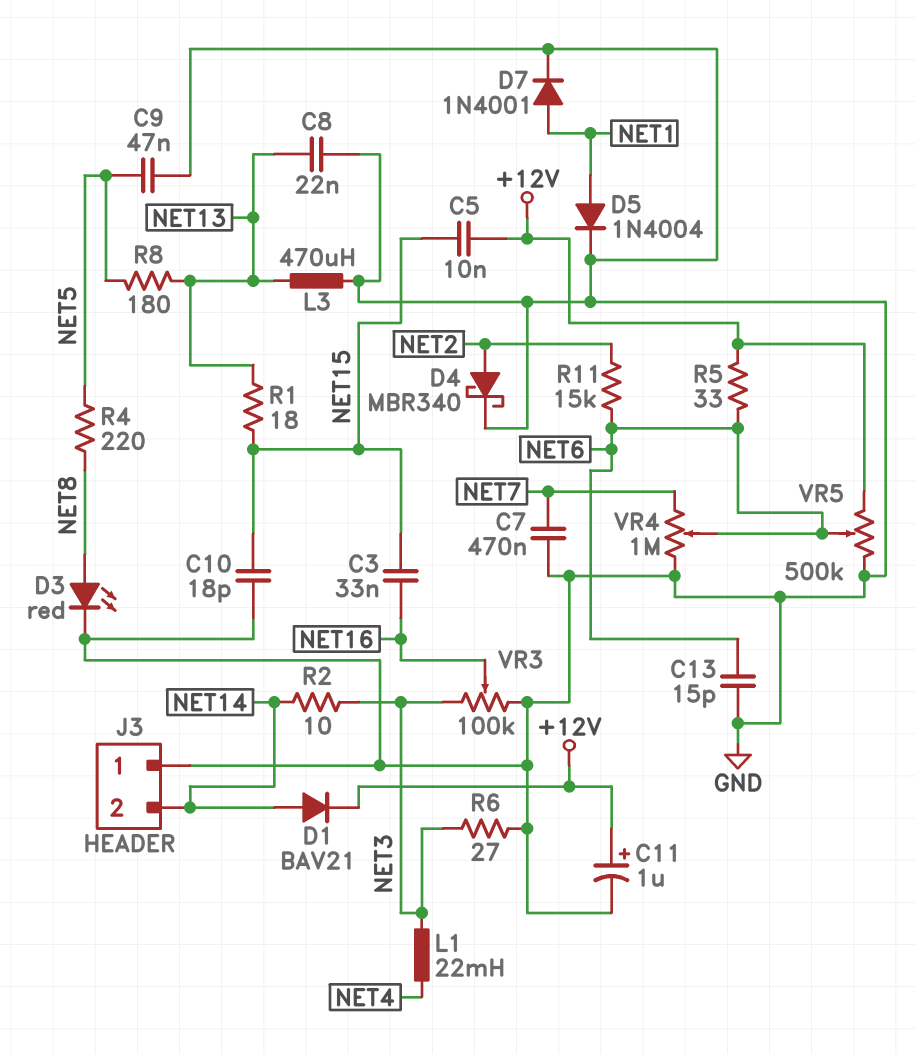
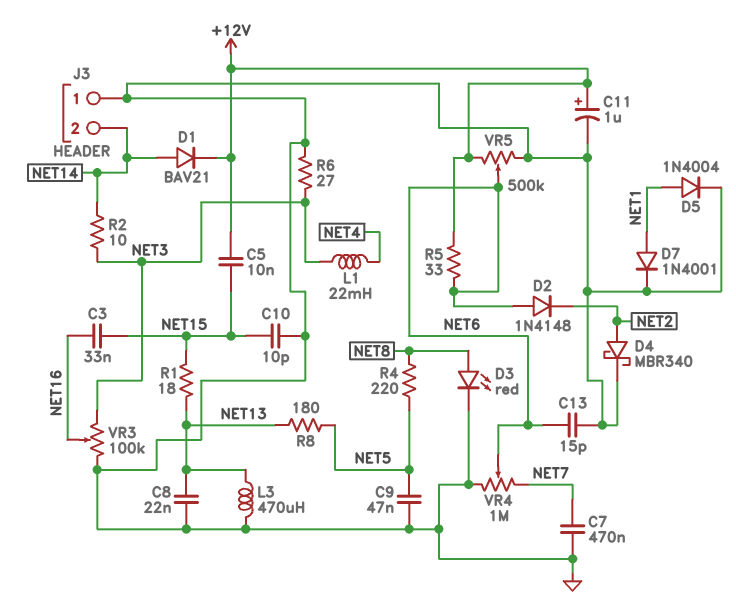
C10: 18pF (GND, NET15) -> 10pF (GND, NET15)
D2: none -> diode 1N4148 (A NET6, K NET2)
R11: 15k (NET2, NET6) -> none

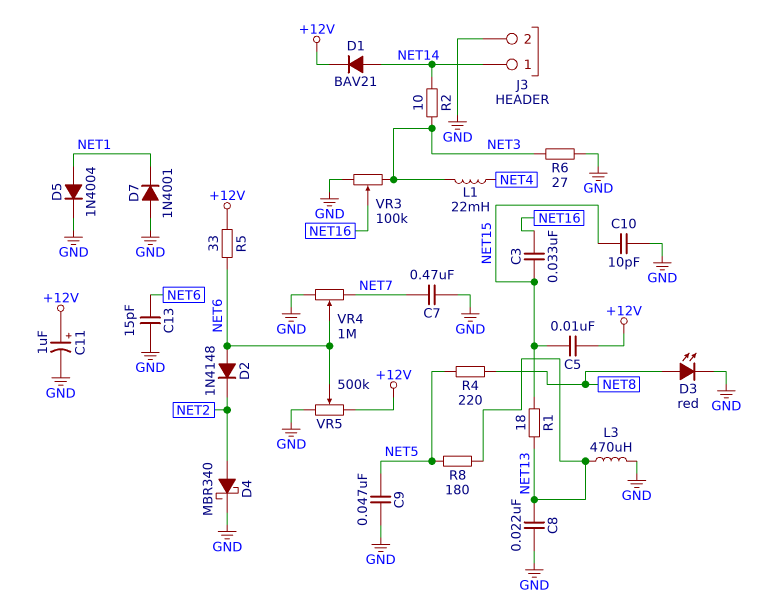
D7: diode 1N4001 (A NET1, K GND) -> diode 1N4001 (A GND, K NET1)
J3 pin 1: GND -> NET14
J3 pin 2: NET14 -> GND

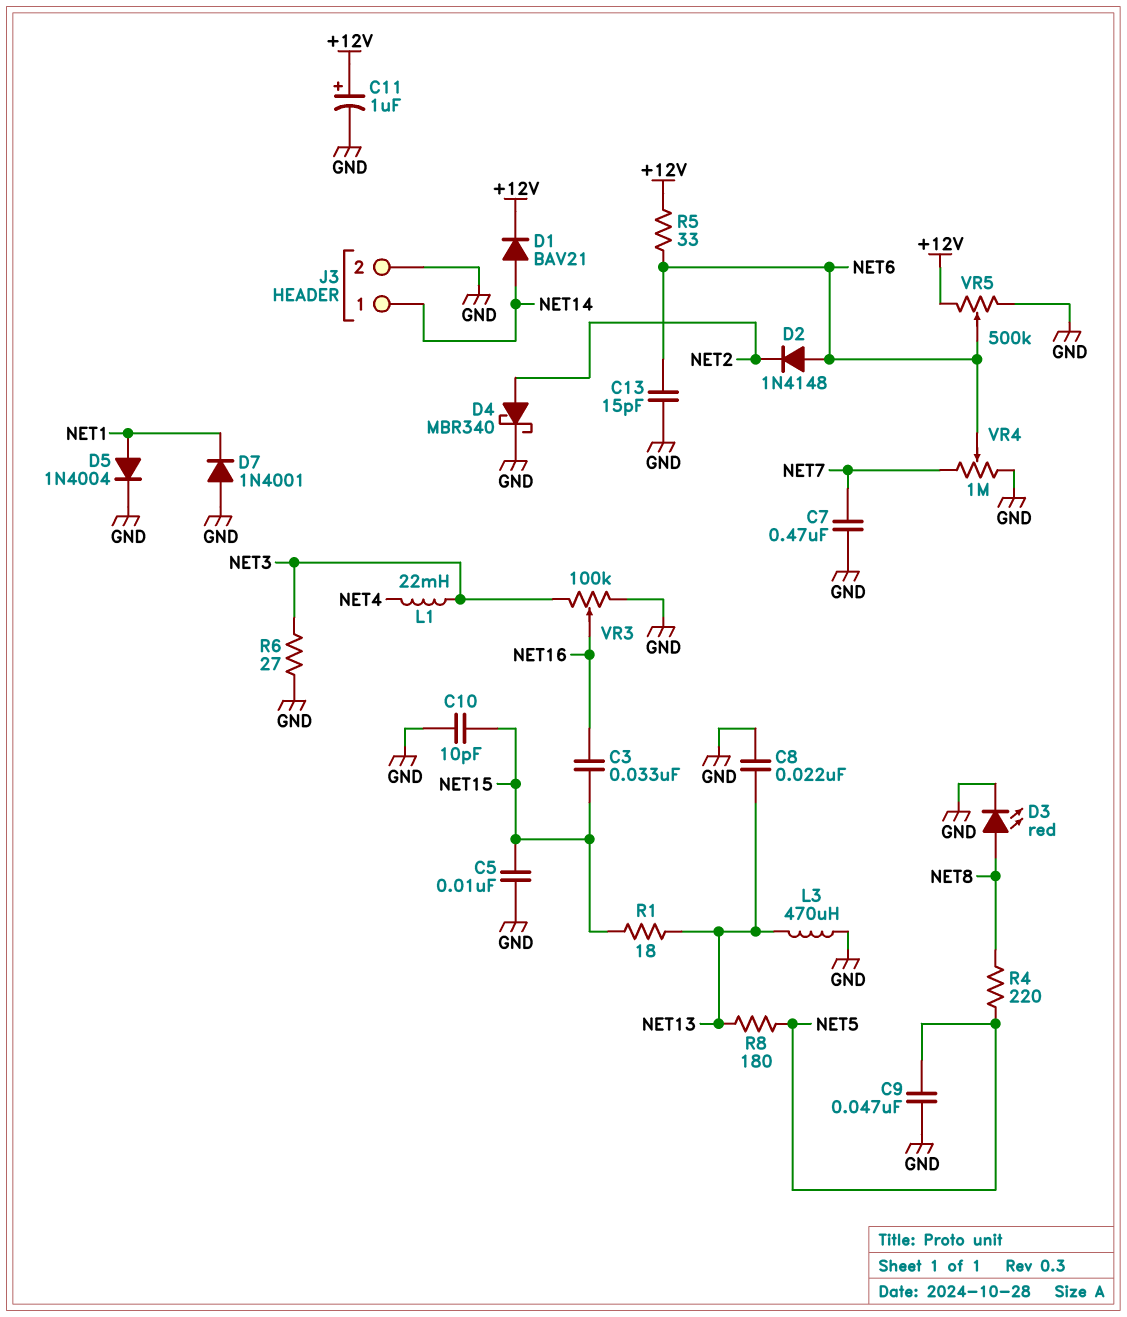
C5: 10nF (+12V, NET15) -> 10nF (GND, NET15)
R2: 10 (NET3, NET14) -> none

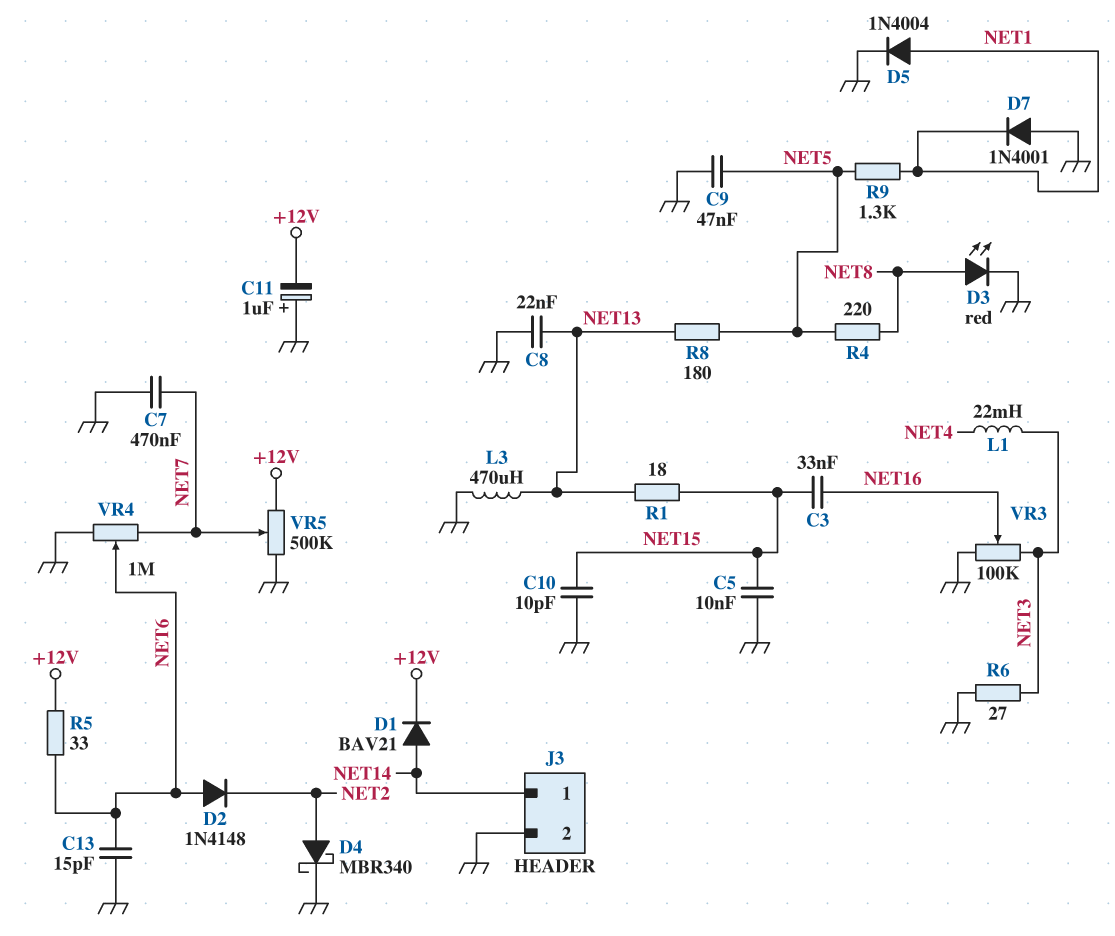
C11: 1uF (plus +12V, minus GND) -> 1uF (plus GND, minus +12V)
R9: none -> 1.3k (NET1, NET5)
VR5: 500k (+12V, GND, wiper NET6) -> 500k (+12V, GND, wiper NET7)

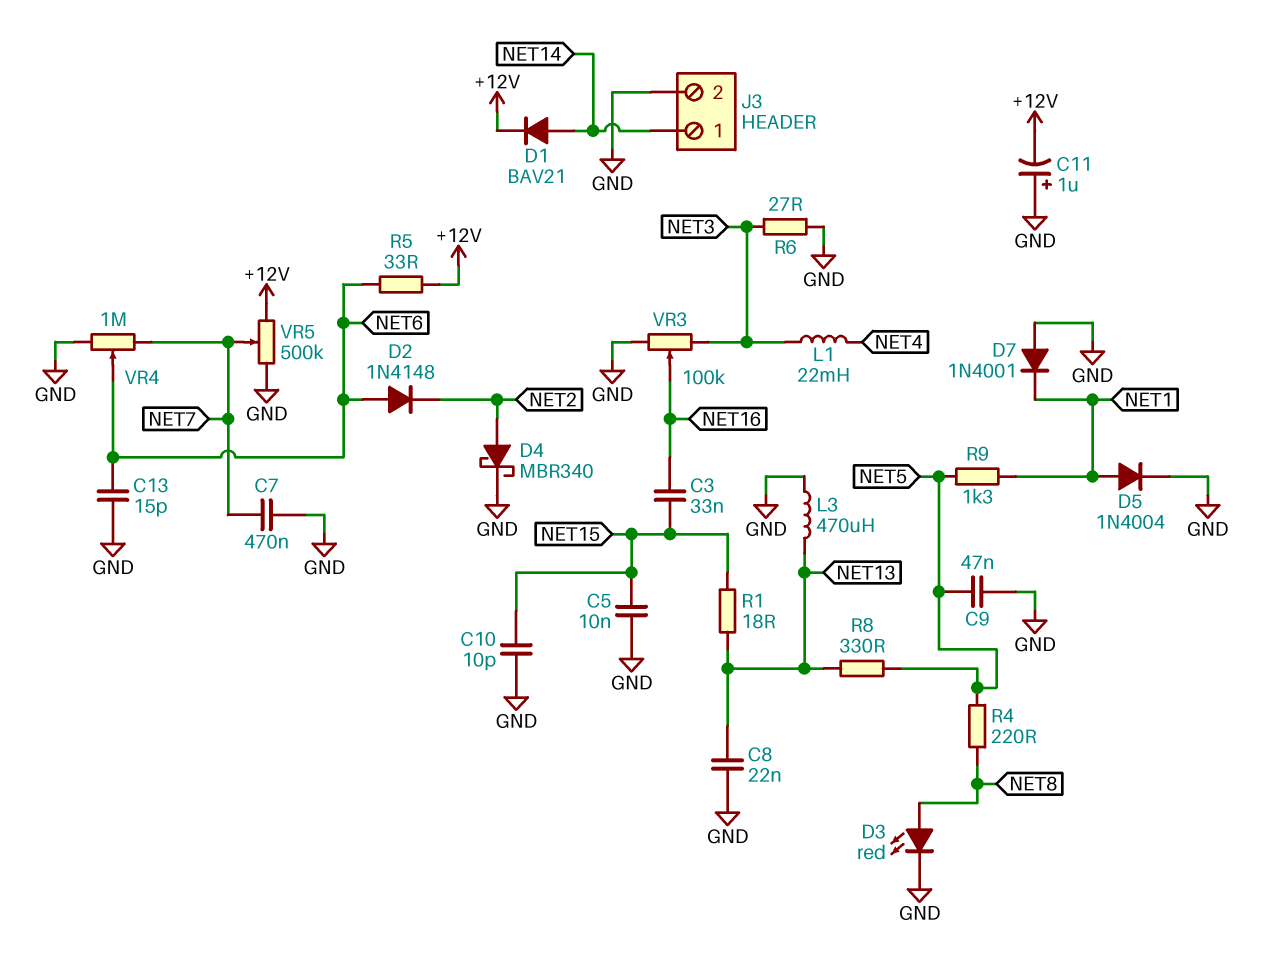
R8: 180 (NET5, NET13) -> 330 (NET5, NET13)

